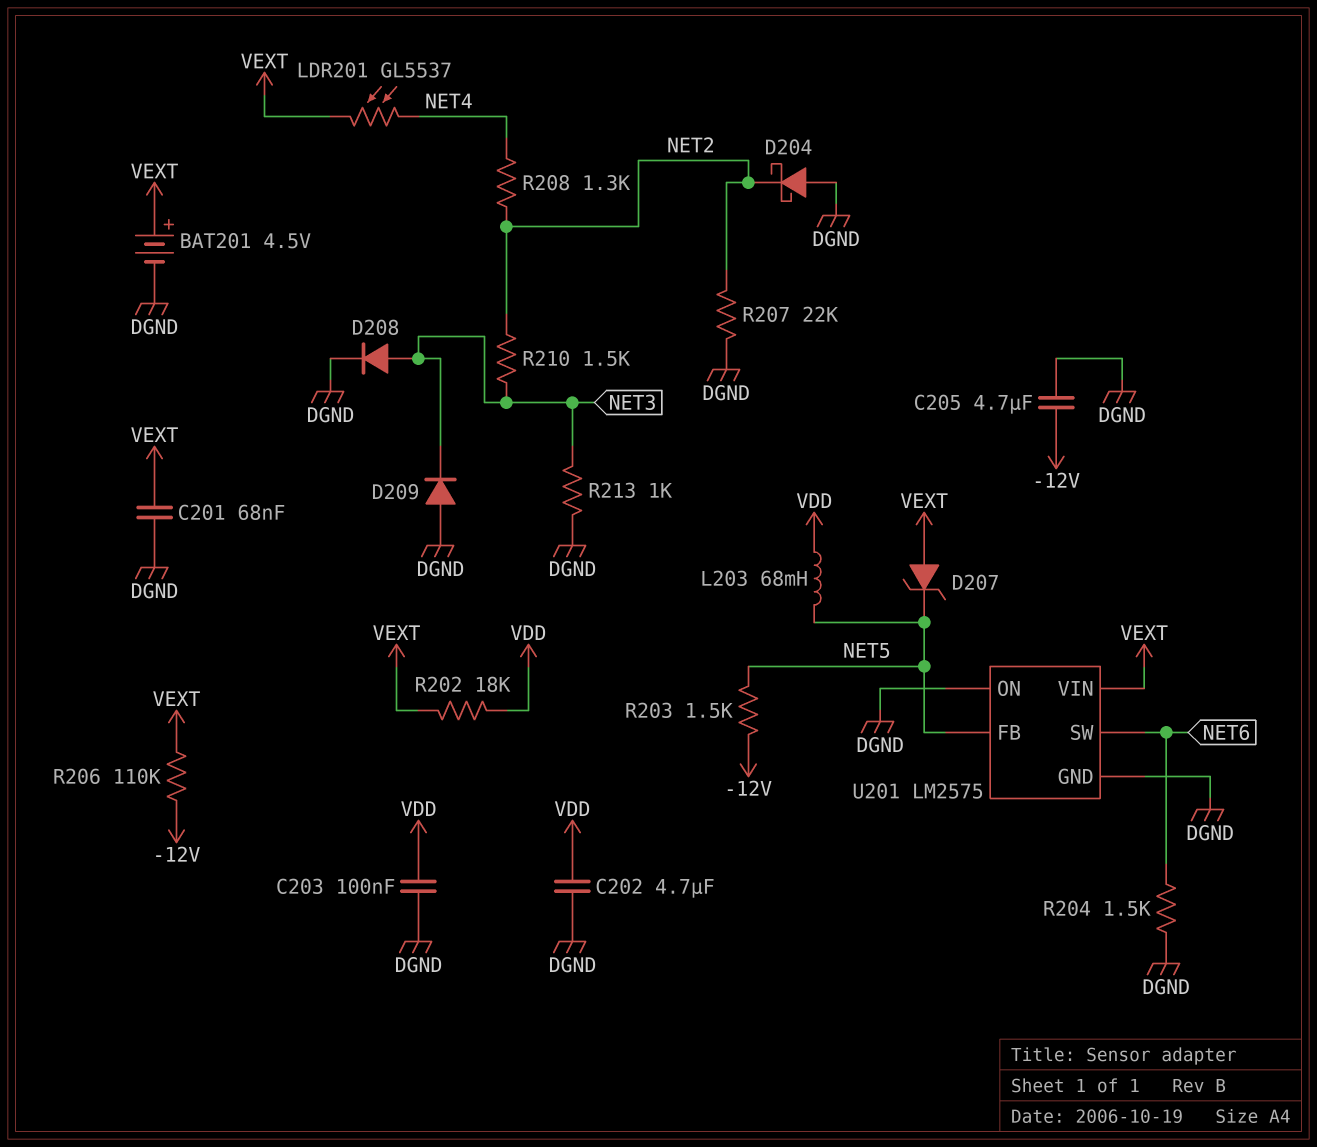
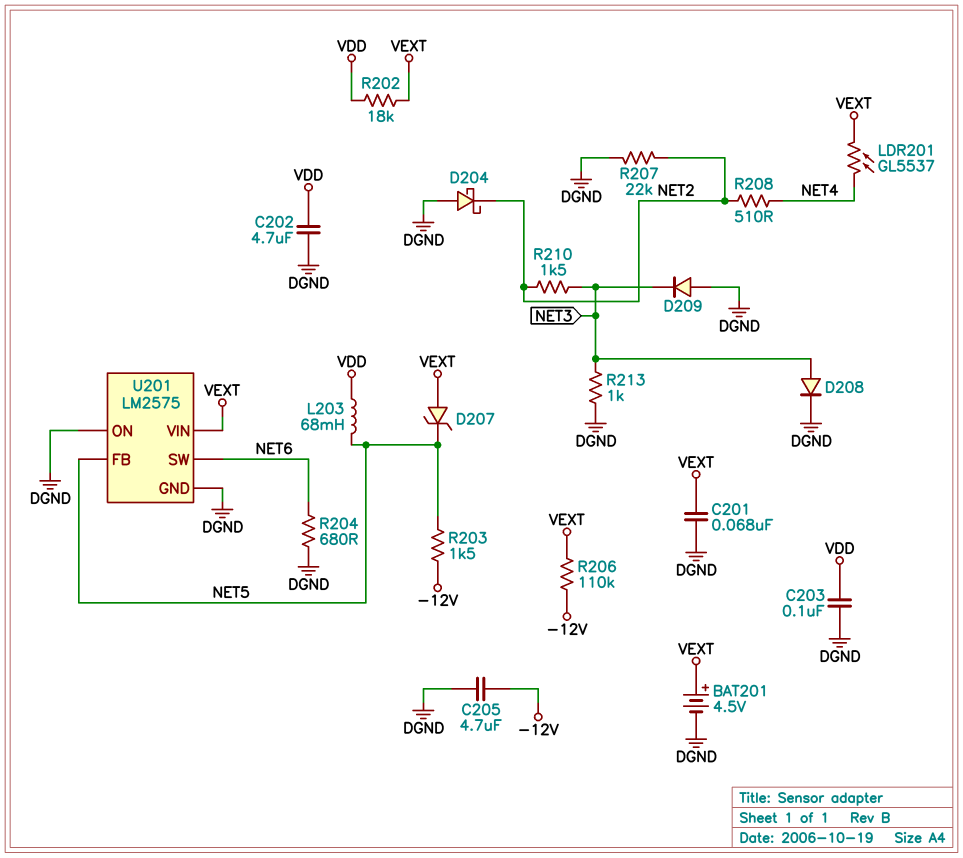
R204: 1.5k (DGND, NET6) -> 680 (DGND, NET6)
R208: 1.3k (NET2, NET4) -> 510 (NET2, NET4)

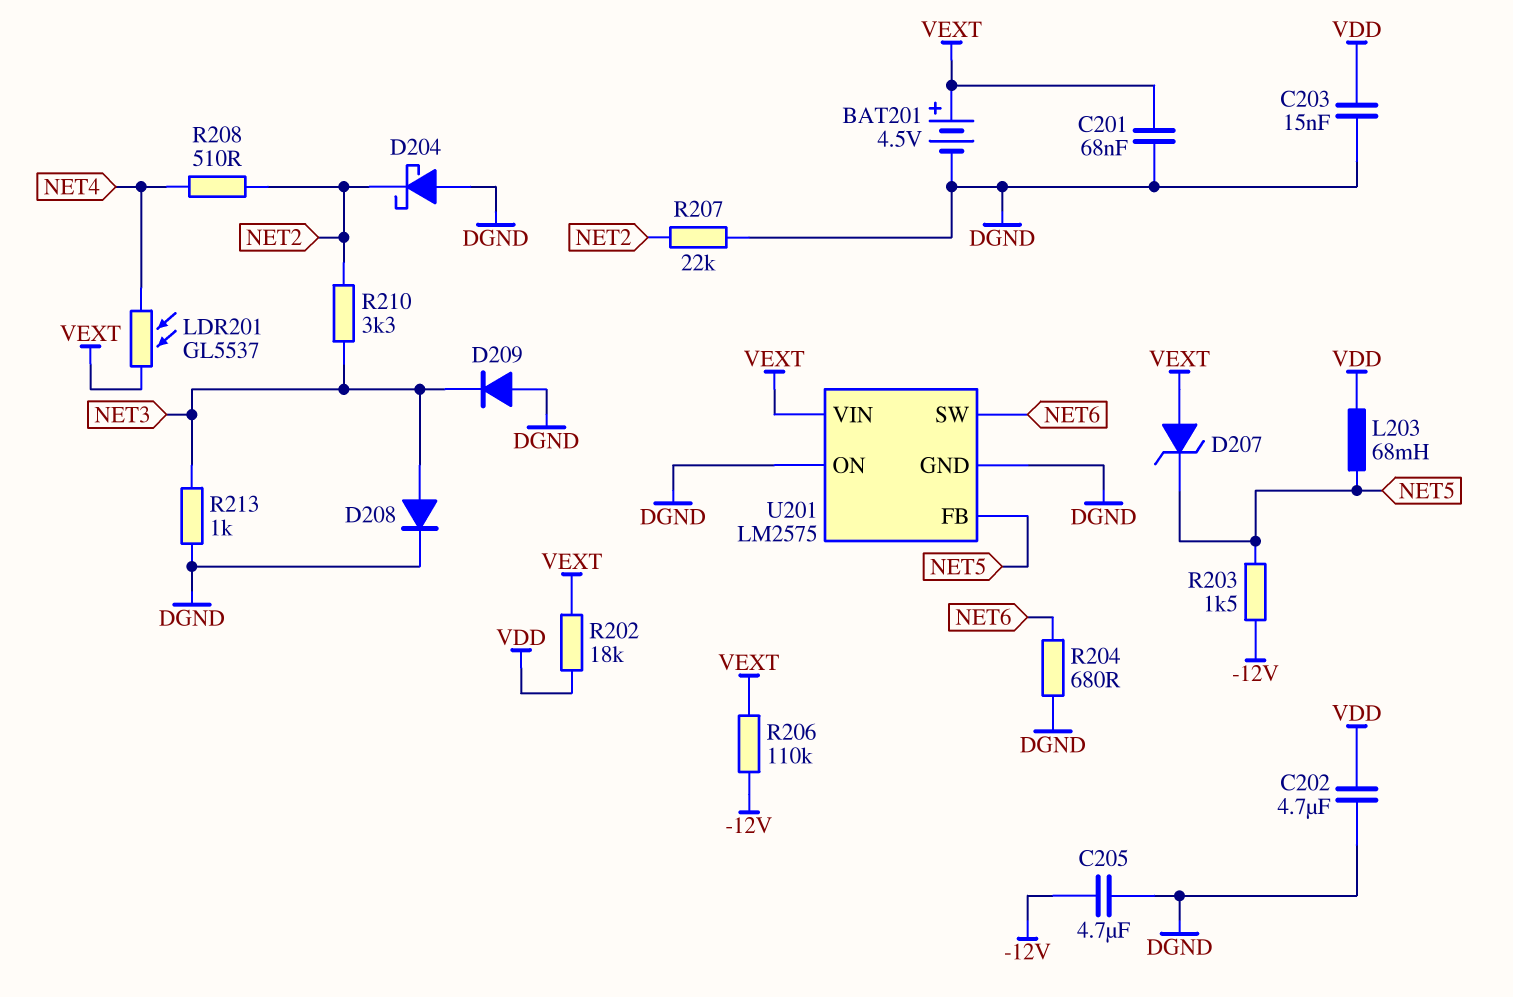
C203: 100nF (DGND, VDD) -> 15nF (DGND, VDD)
R210: 1.5k (NET2, NET3) -> 3.3k (NET2, NET3)

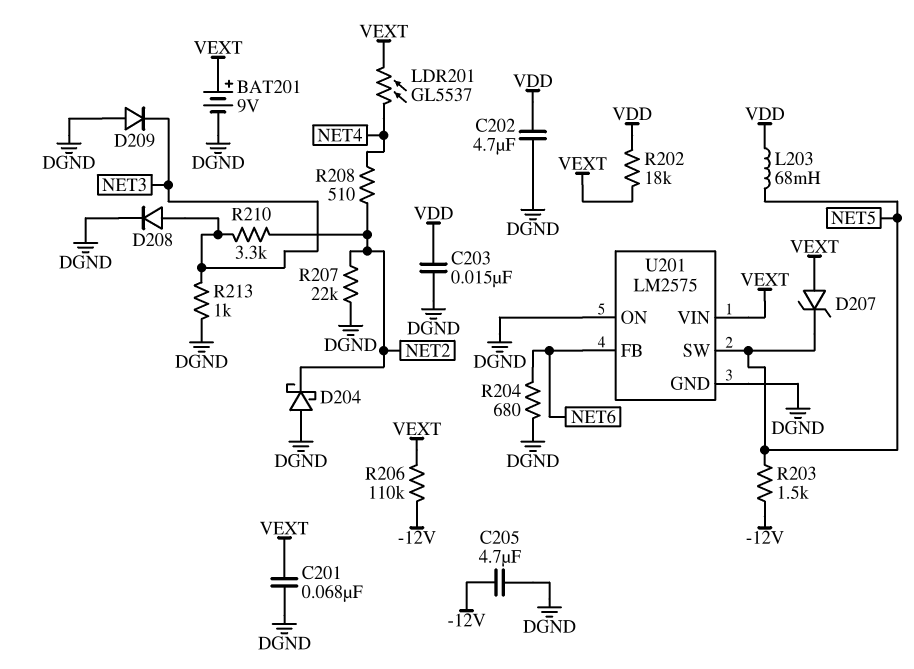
BAT201: 4.5V (plus VEXT, minus DGND) -> 9V (plus VEXT, minus DGND)
U201 pin FB: NET5 -> NET6
U201 pin SW: NET6 -> NET5

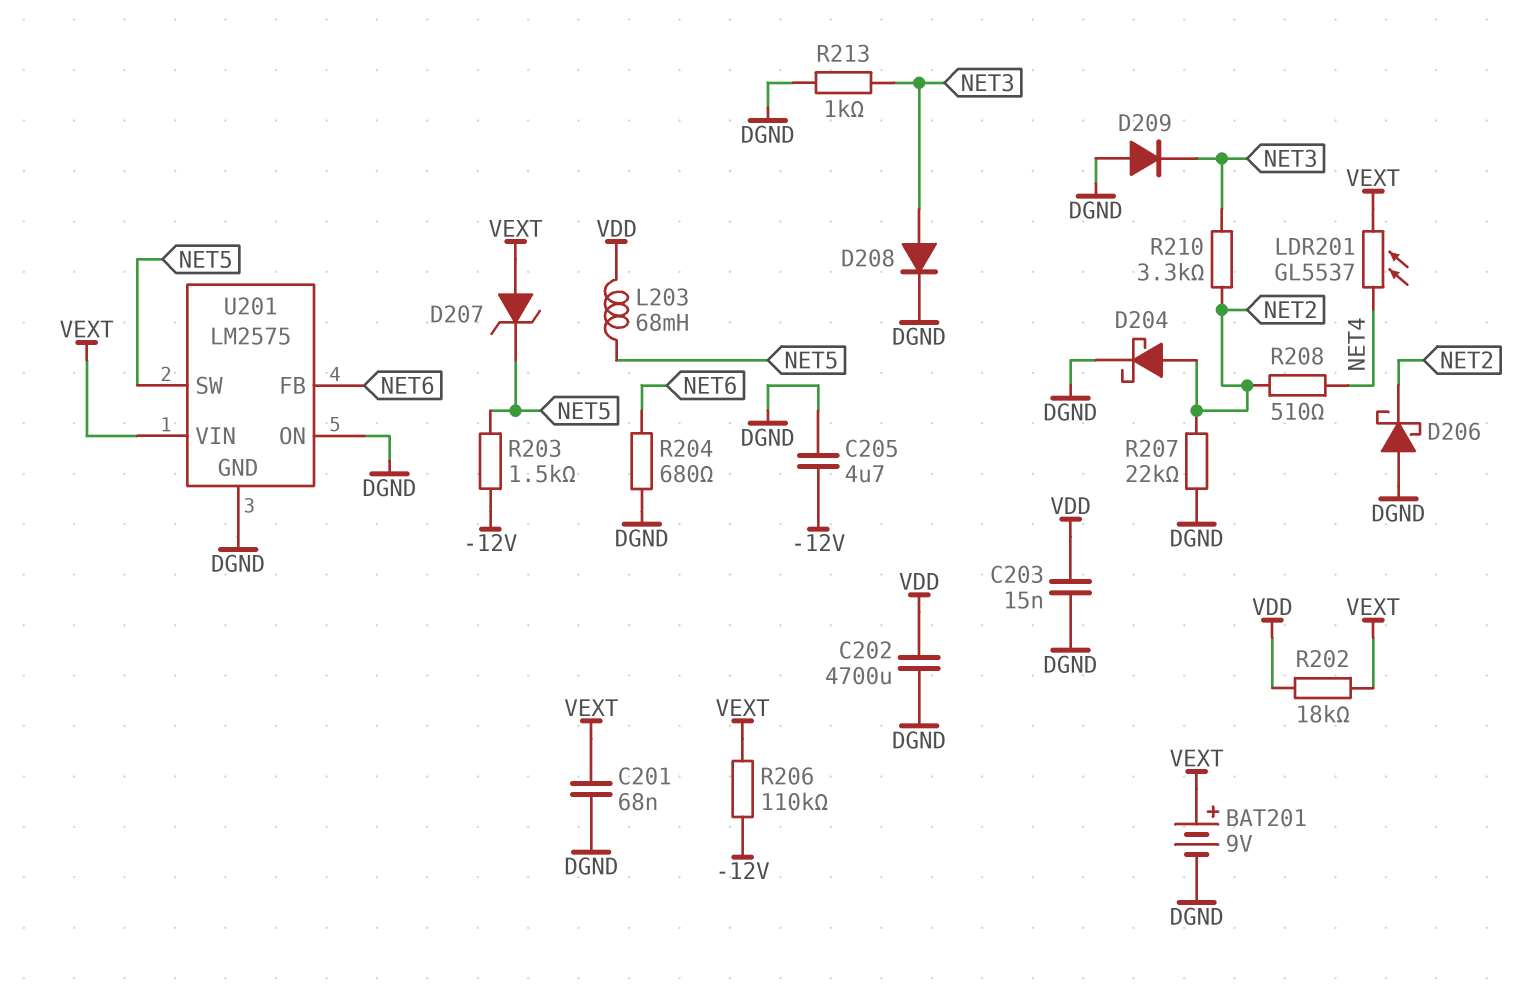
C202: 4.7uF (DGND, VDD) -> 4700uF (DGND, VDD)
D204: schottky (A DGND, K NET2) -> schottky (A NET2, K DGND)
D206: none -> schottky (A DGND, K NET2)

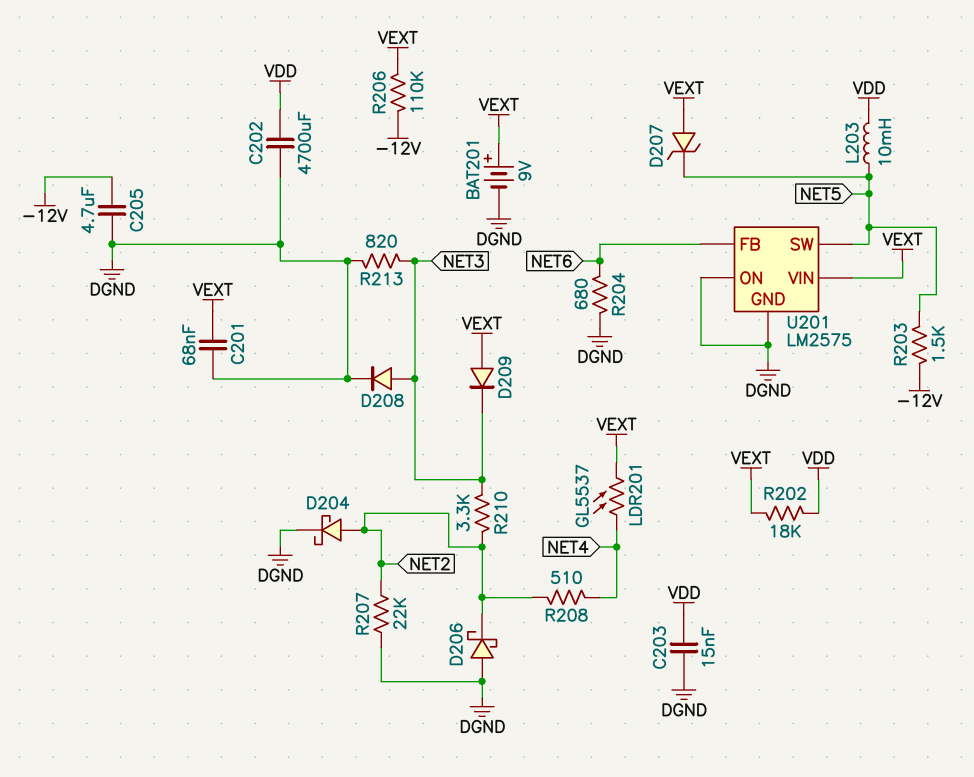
D209: diode (A DGND, K NET3) -> diode (A VEXT, K NET3)
L203: 68mH (NET5, VDD) -> 10mH (NET5, VDD)
R213: 1k (DGND, NET3) -> 820 (DGND, NET3)

